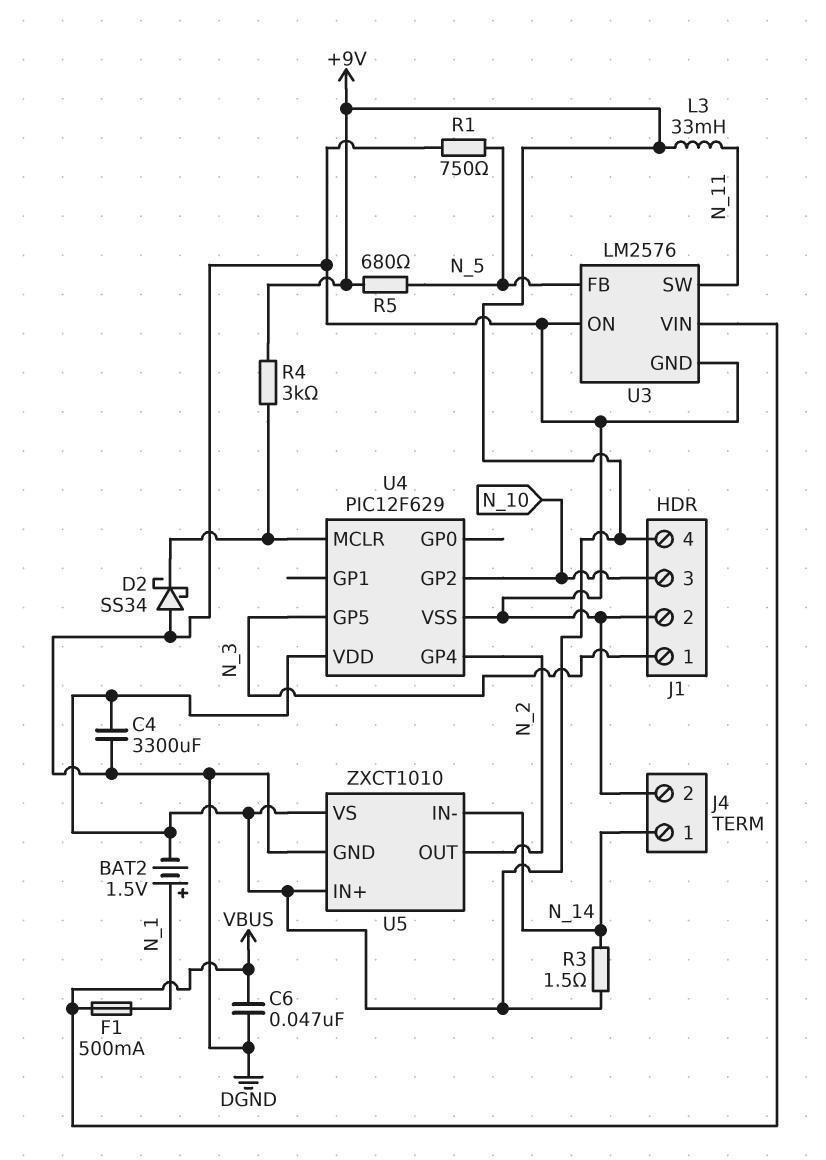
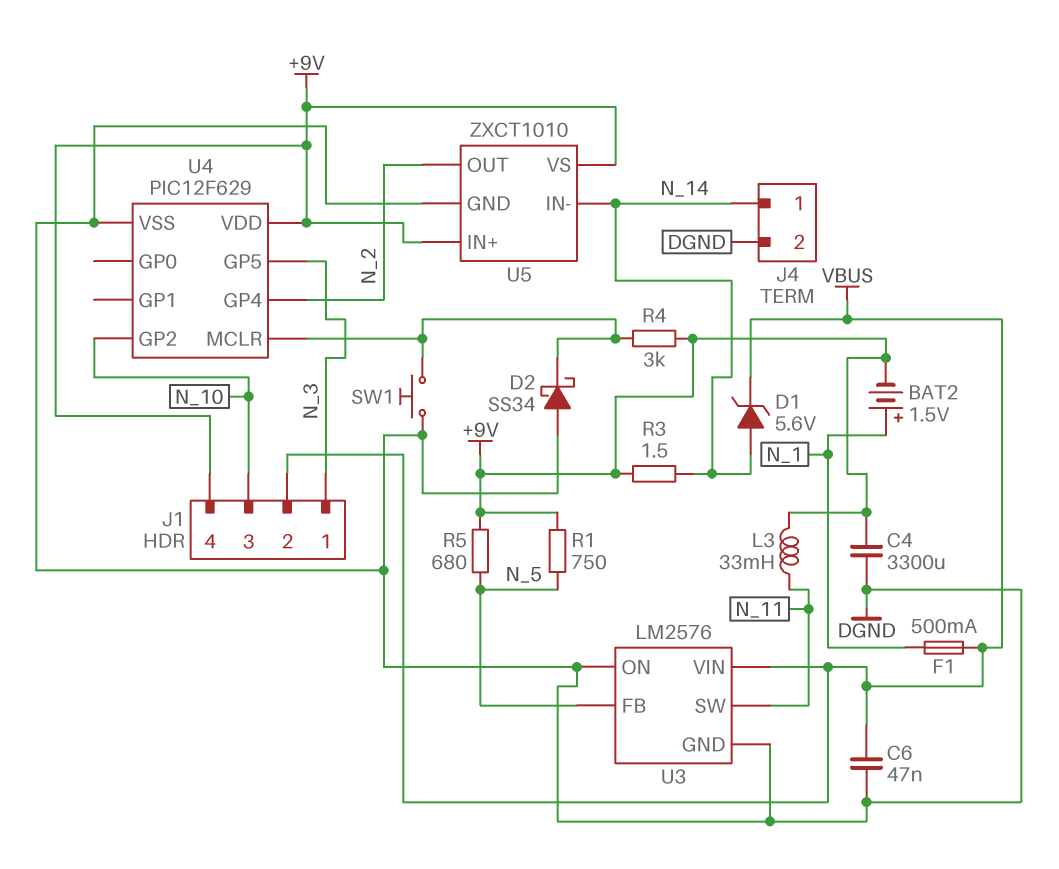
D1: none -> zener 5.6V (A N_14, K VBUS)
J1 pin 2: DGND -> VBUS
R1: 750 (DGND, N_5) -> 750 (+9V, N_5)
SW1: none -> button (DGND, U4/MCLR)

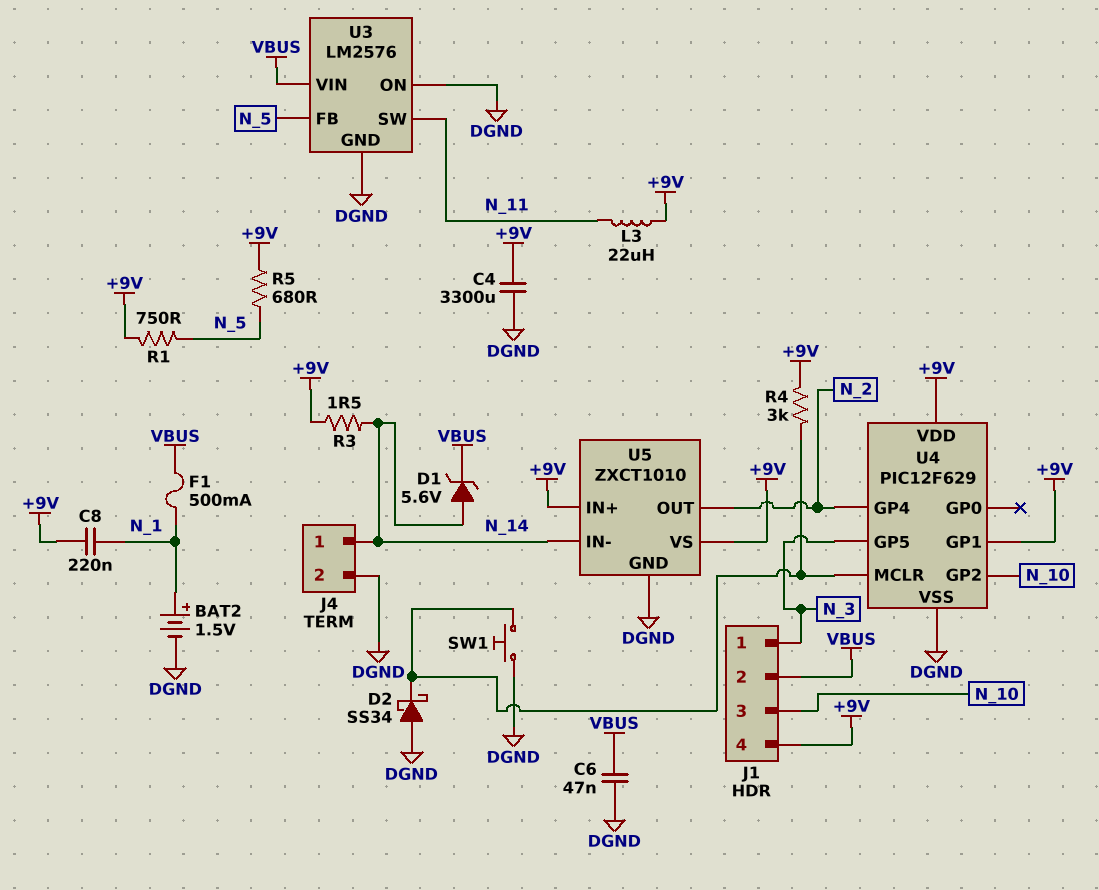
BAT2: 1.5V (plus N_1, minus +9V) -> 1.5V (plus N_1, minus DGND)
C8: none -> 220nF (+9V, N_1)
L3: 33mH (+9V, N_11) -> 22uH (+9V, N_11)
U4 pin GP1: none -> +9V

